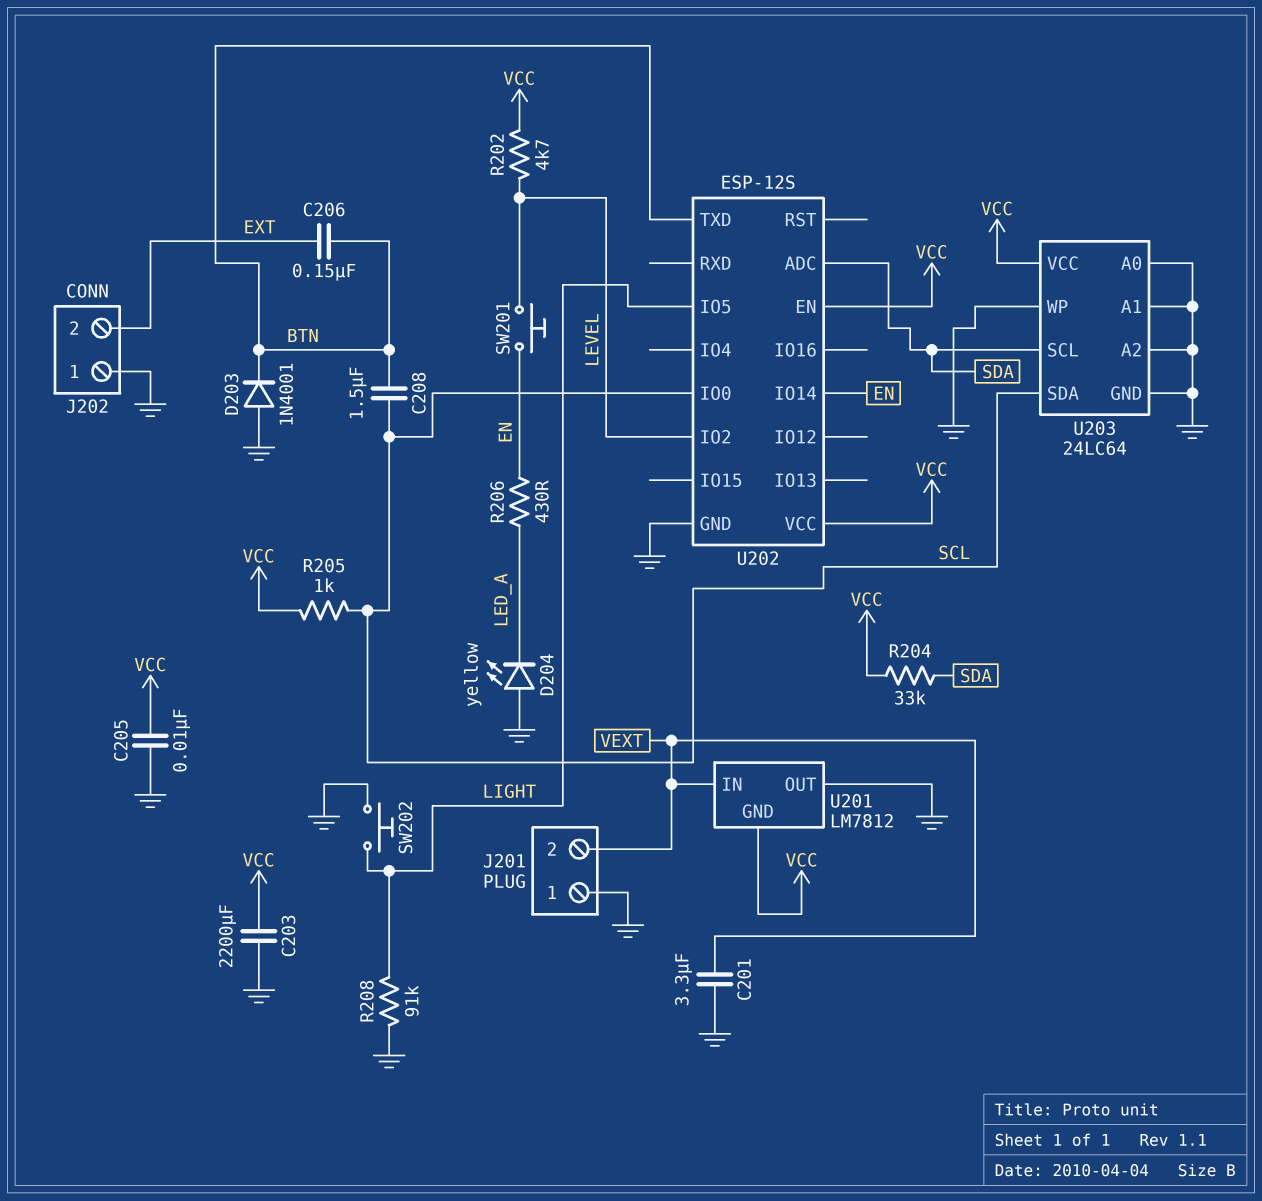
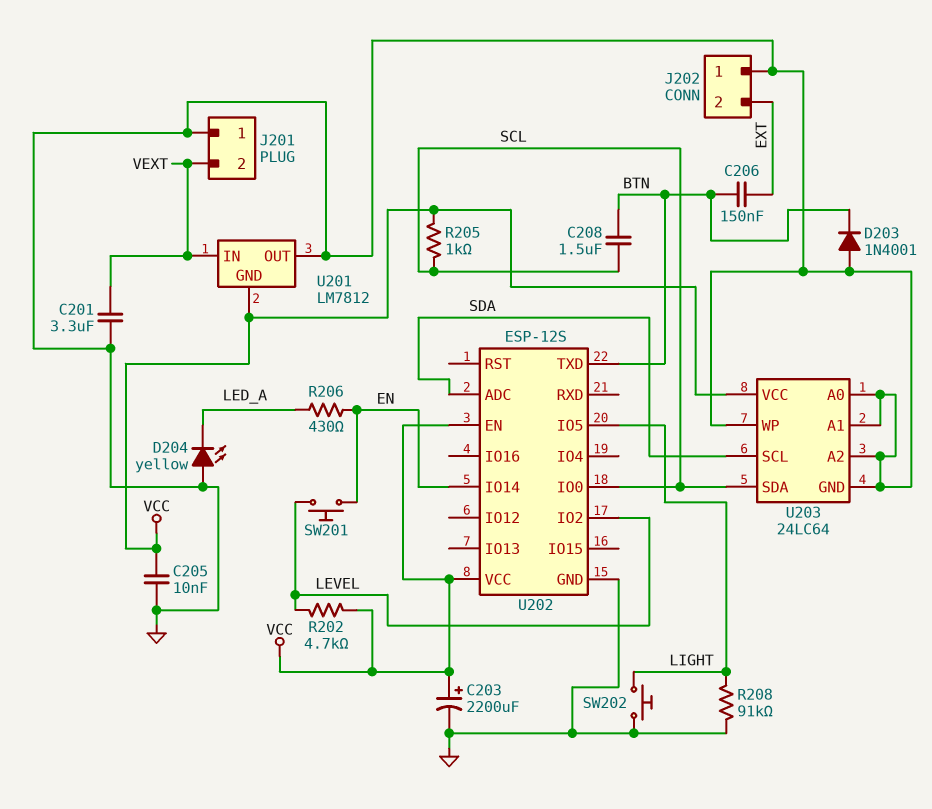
C203: 2200uF (GND, VCC) -> 2200uF (plus VCC, minus GND)
R204: 33k (SDA, VCC) -> none

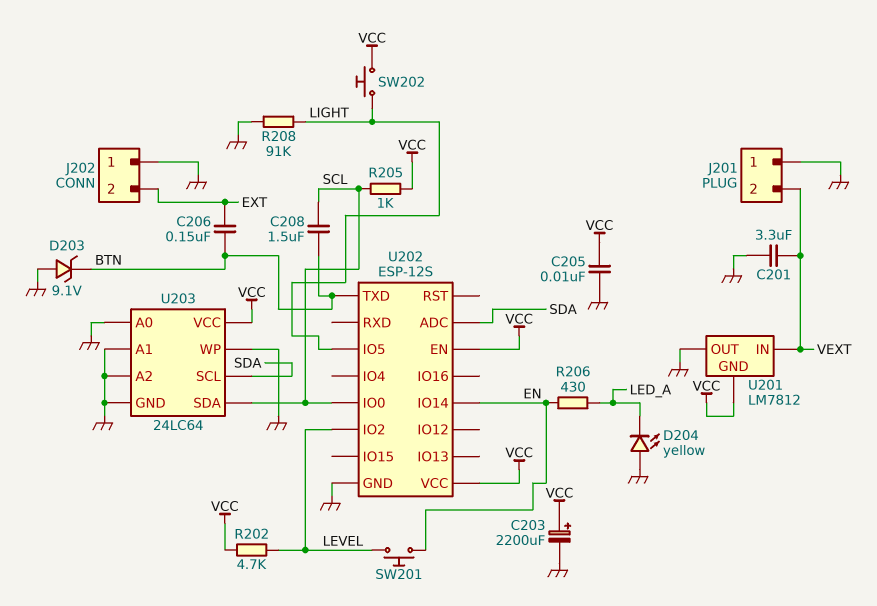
D203: diode 1N4001 (A GND, K BTN) -> zener 9.1V (A GND, K BTN)
SW202: button (GND, LIGHT) -> button (LIGHT, VCC)

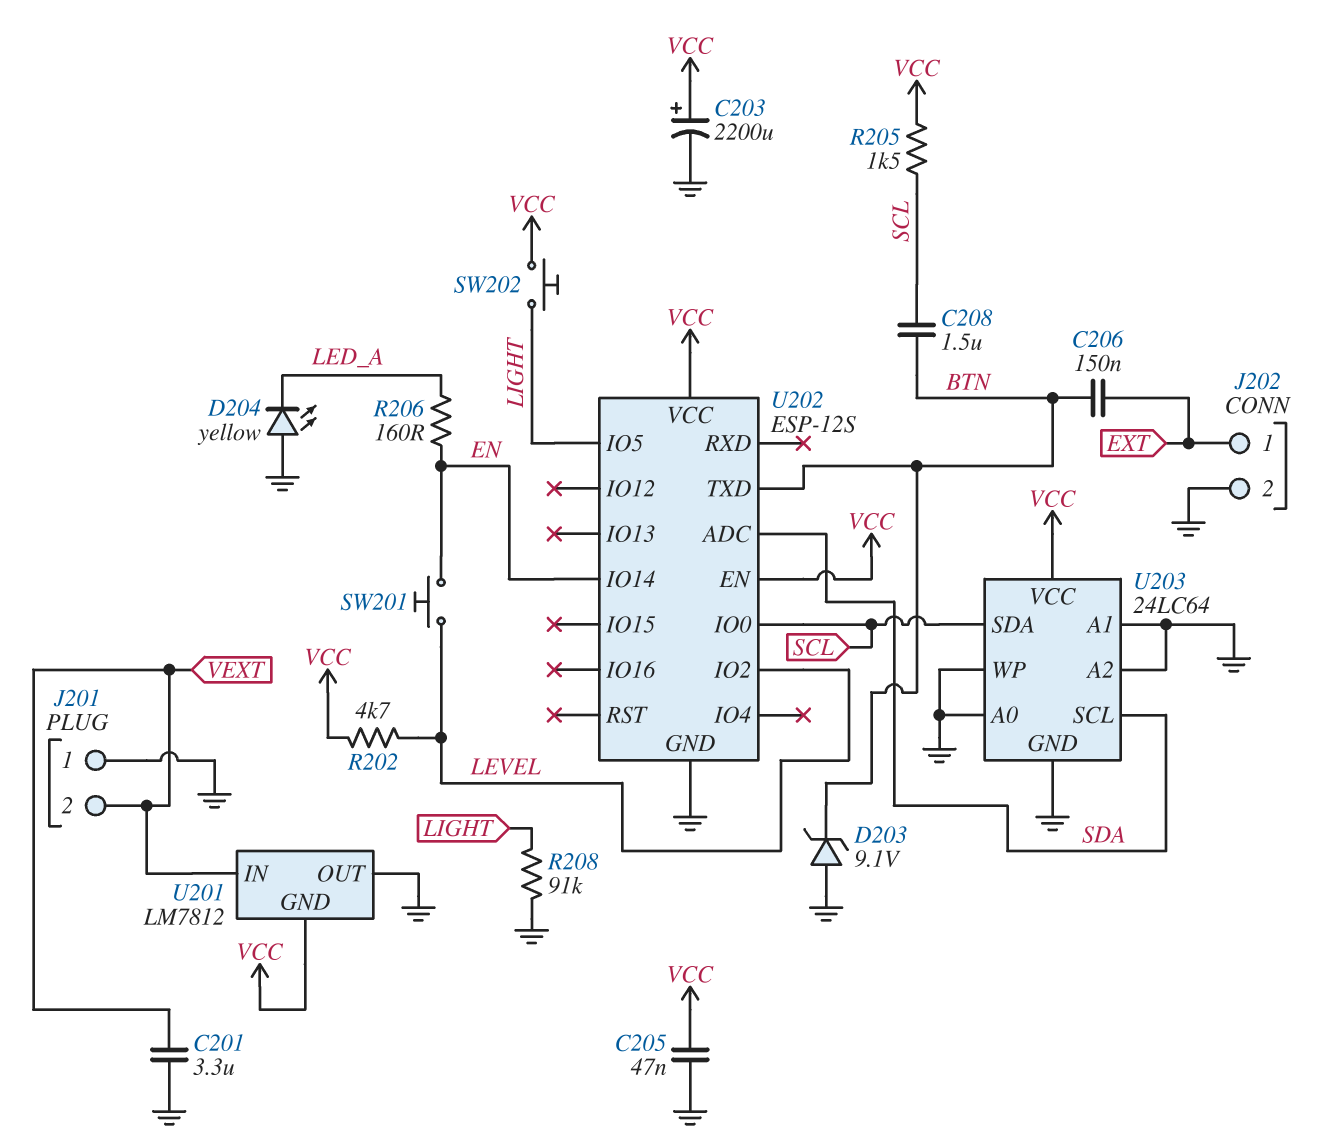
C205: 10nF (GND, VCC) -> 47nF (GND, VCC)
J202 pin 1: GND -> EXT
J202 pin 2: EXT -> GND
R205: 1k (SCL, VCC) -> 1.5k (SCL, VCC)
R206: 430 (EN, LED_A) -> 160 (EN, LED_A)

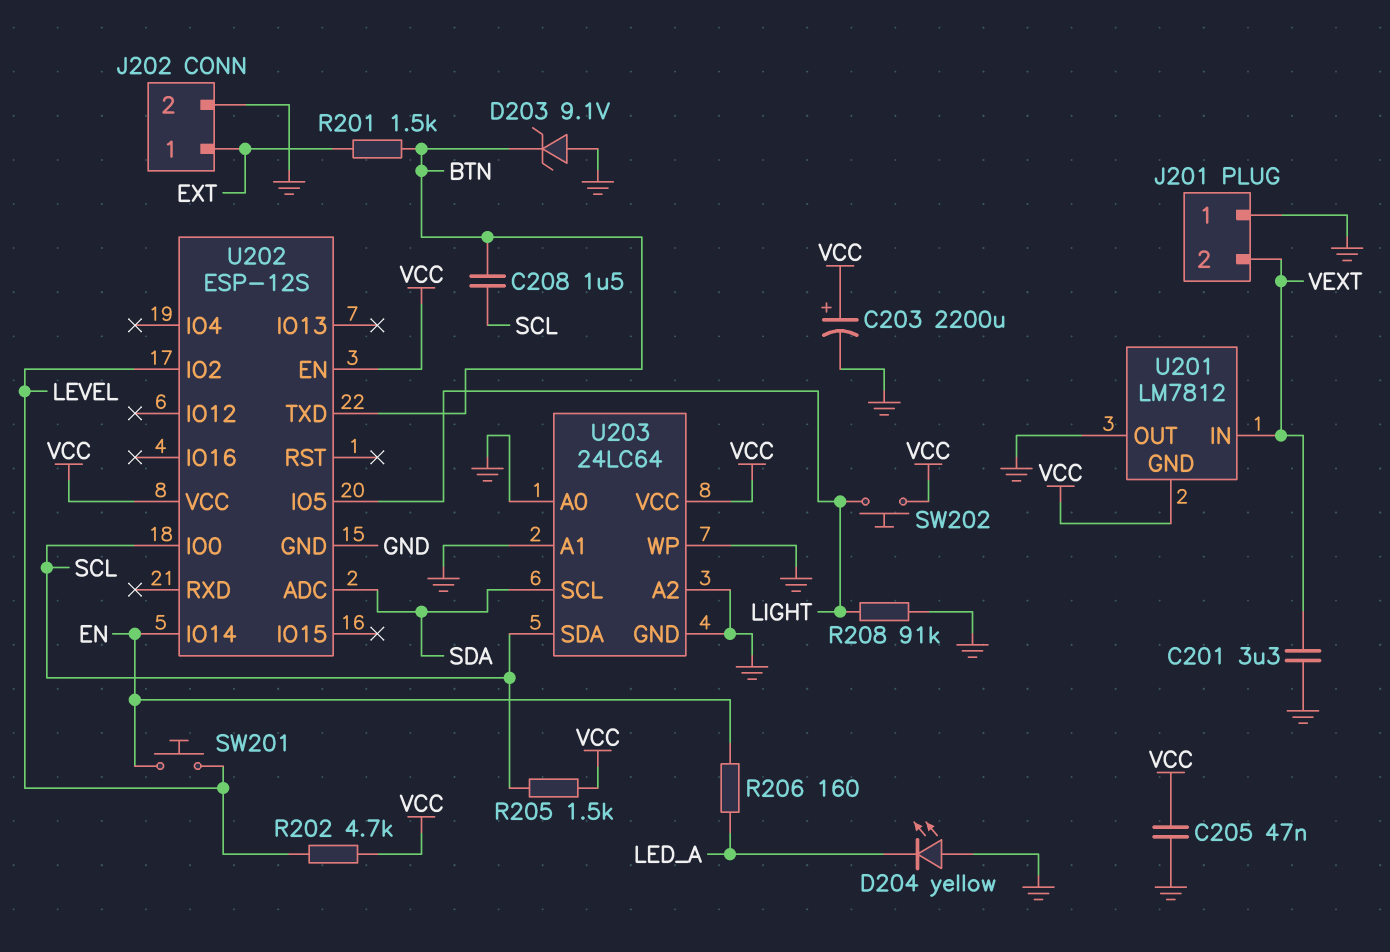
C206: 150nF (BTN, EXT) -> none
R201: none -> 1.5k (BTN, EXT)

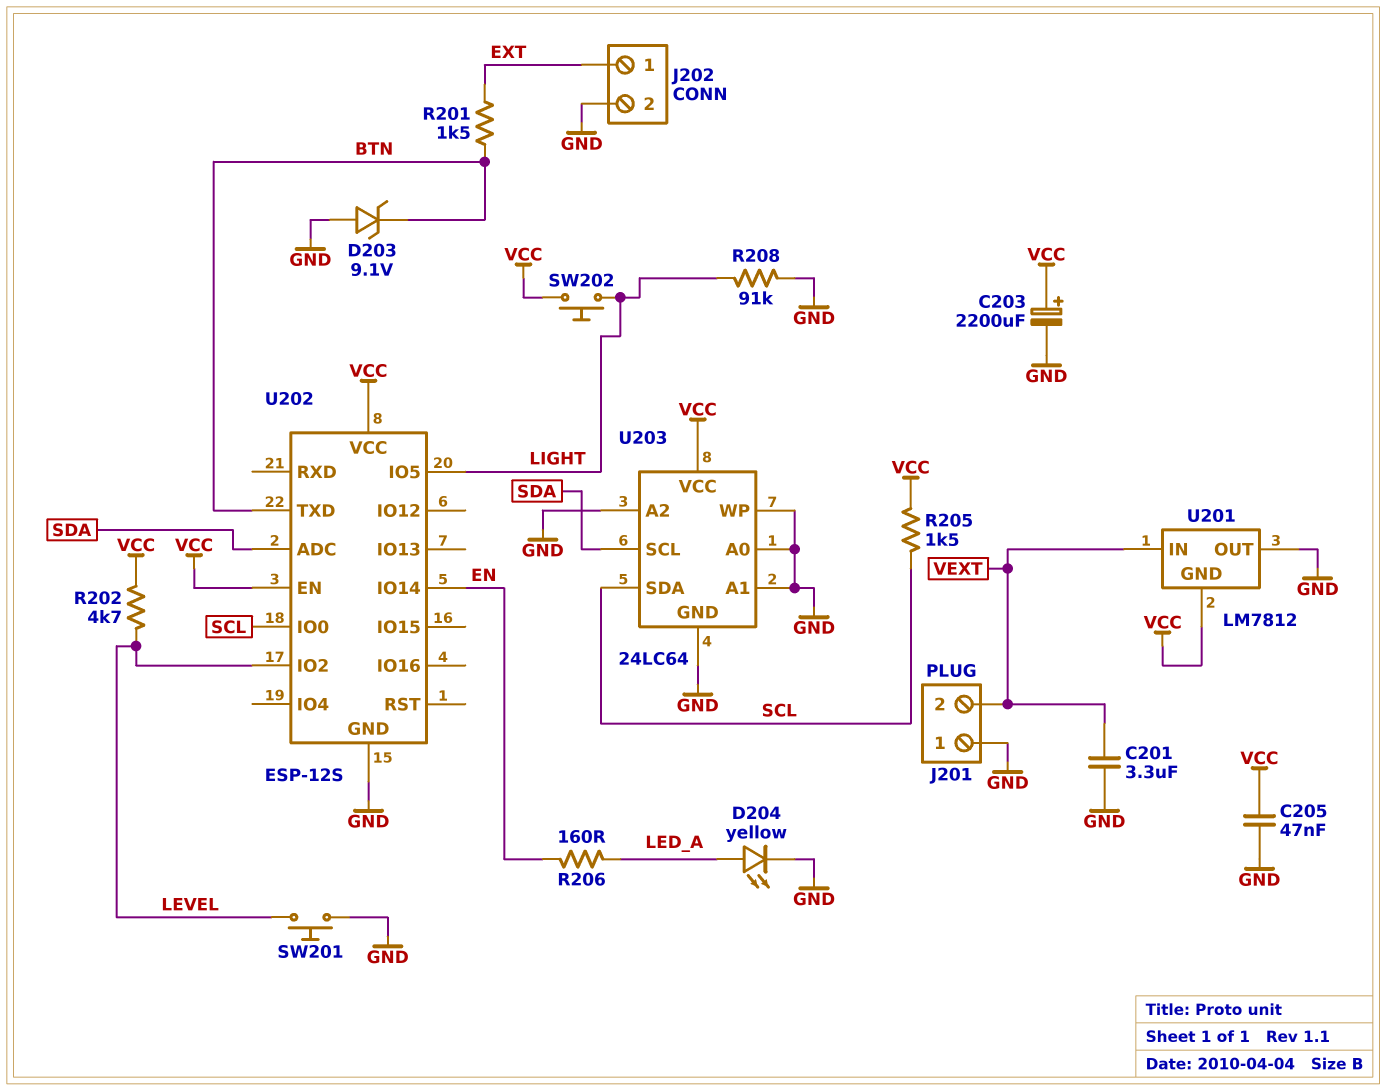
C208: 1.5uF (BTN, SCL) -> none
D204: LED yellow (A GND, K LED_A) -> LED yellow (A LED_A, K GND)
SW201: button (EN, LEVEL) -> button (GND, LEVEL)

